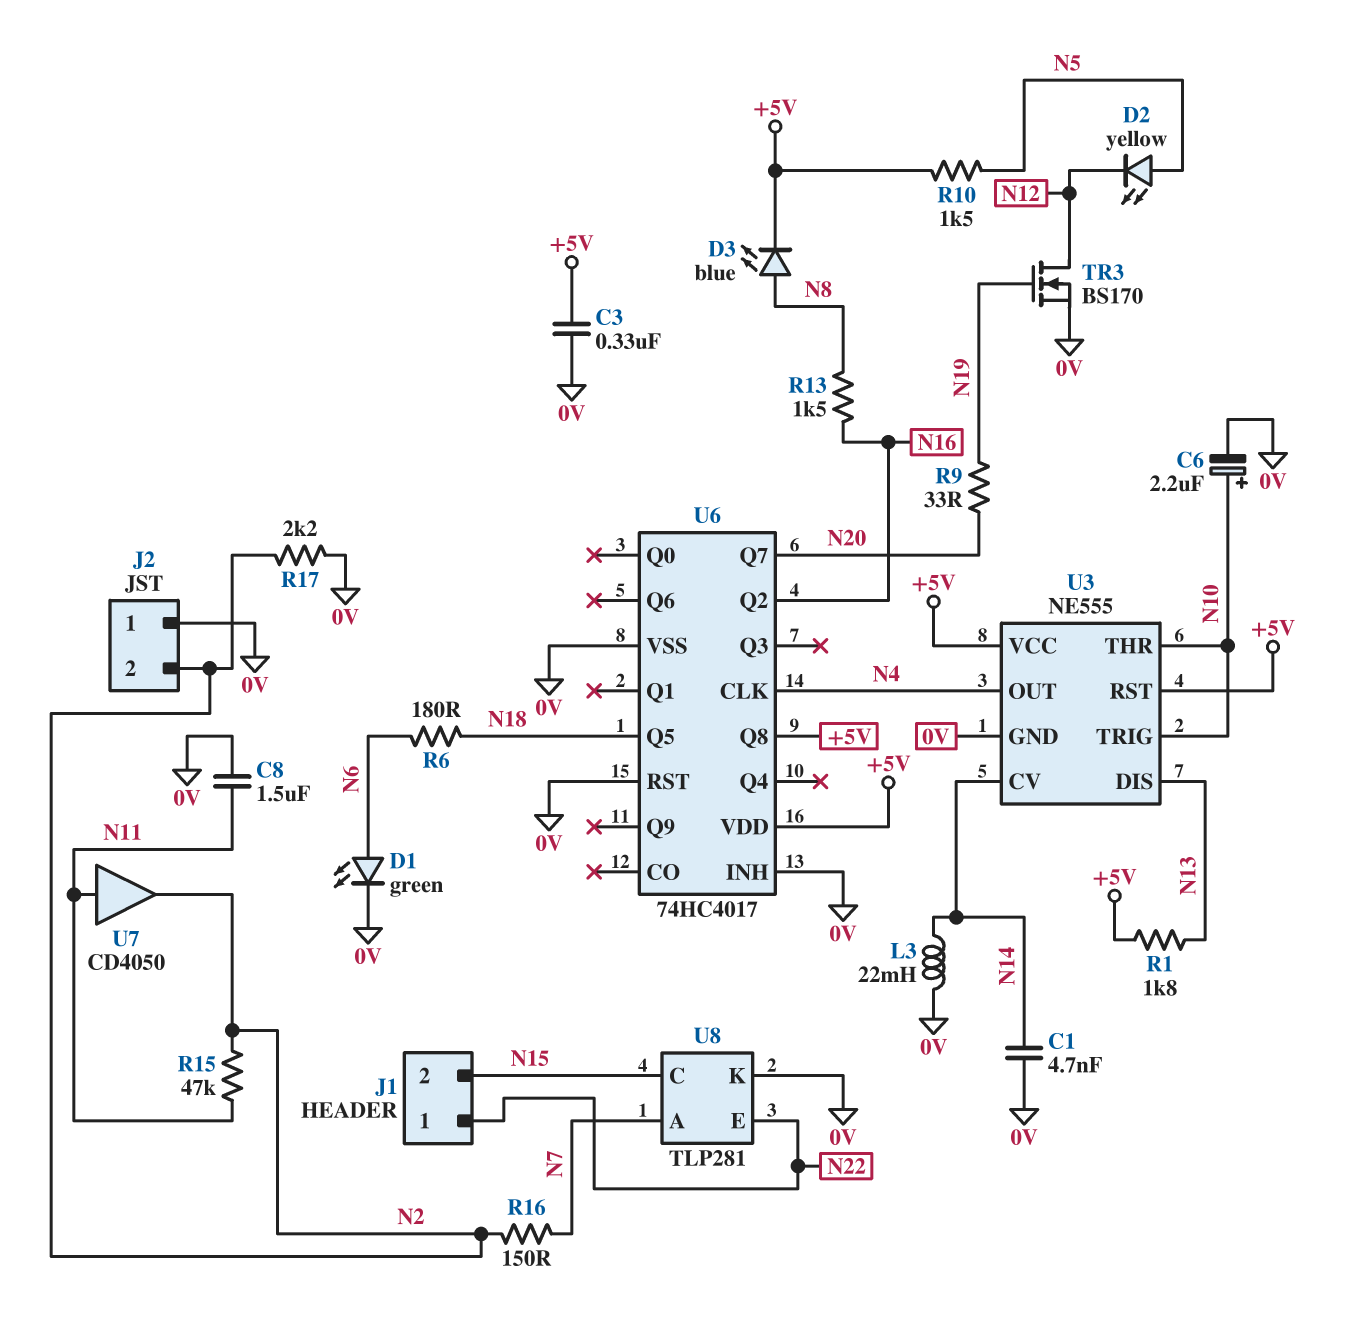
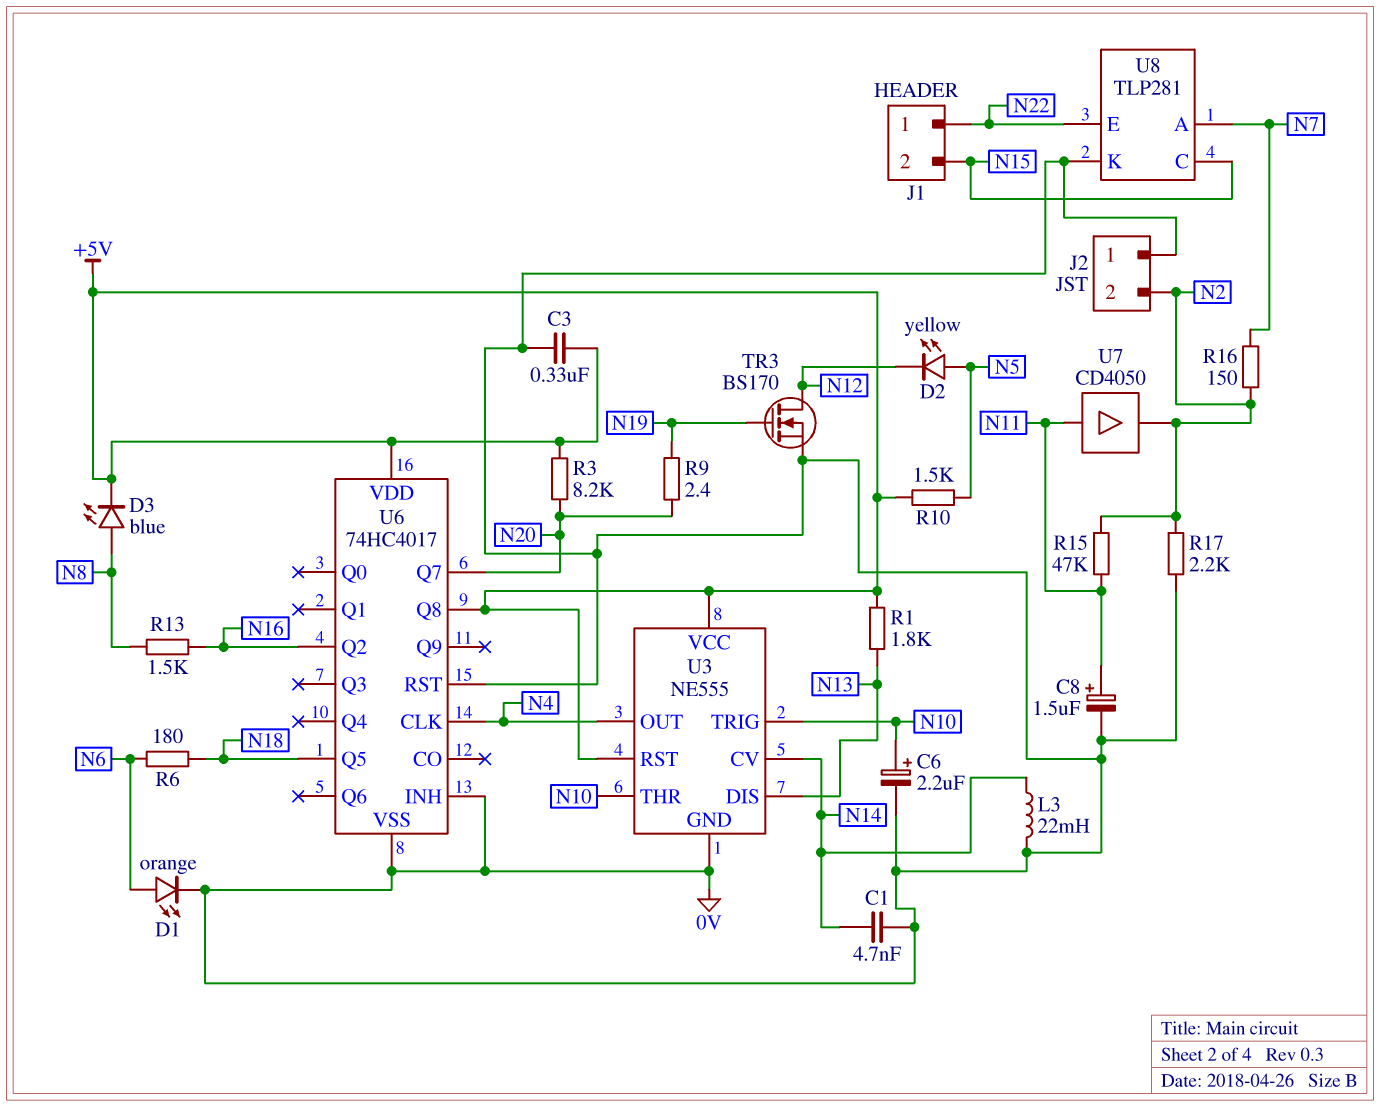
C8: 1.5uF (0V, N11) -> 1.5uF (plus N11, minus 0V)
D1: LED green (A N6, K 0V) -> LED orange (A N6, K 0V)
R3: none -> 8.2k (+5V, N20)
R9: 33 (N19, N20) -> 2.4 (N19, N20)

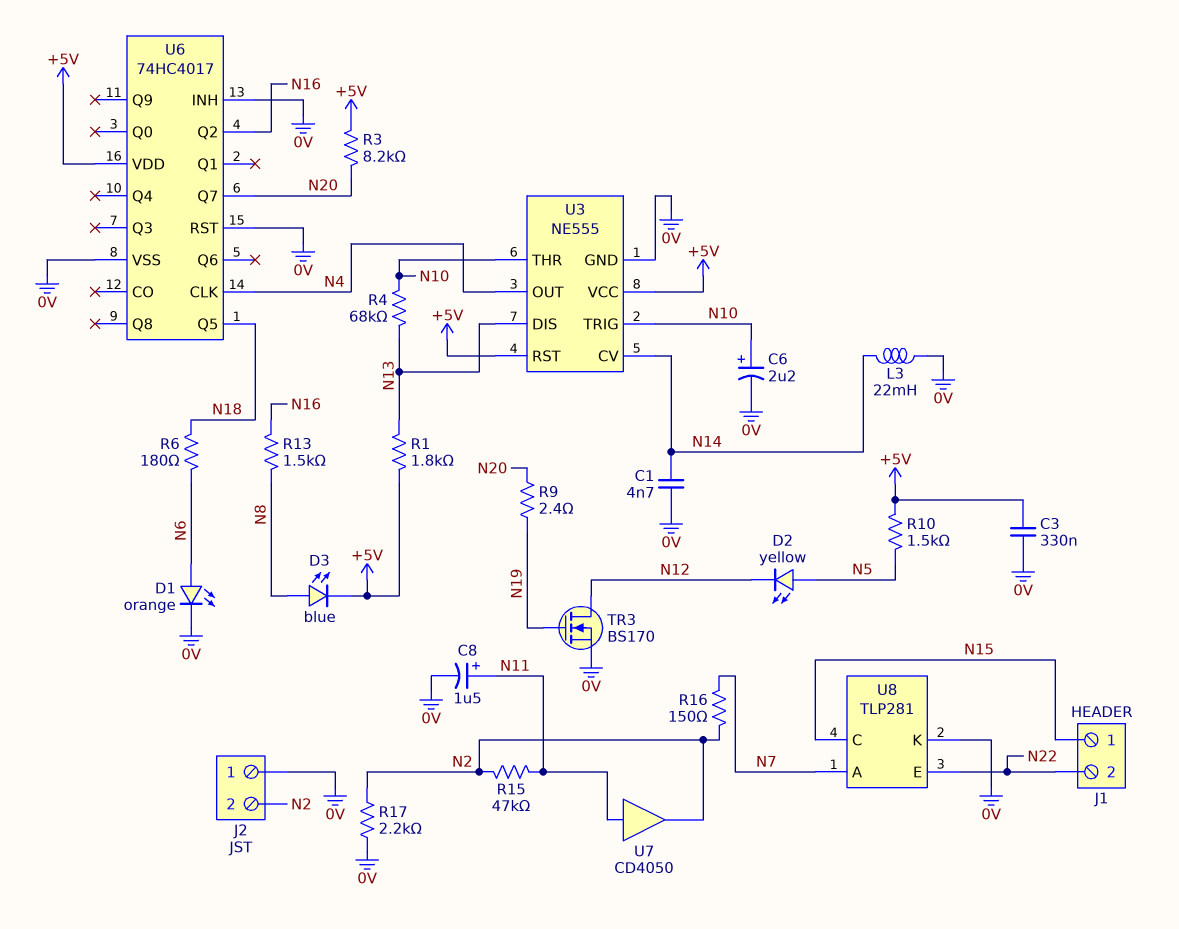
J1 pin 1: N22 -> N15
J1 pin 2: N15 -> N22
R4: none -> 68k (N10, N13)
U6 pin Q8: +5V -> none

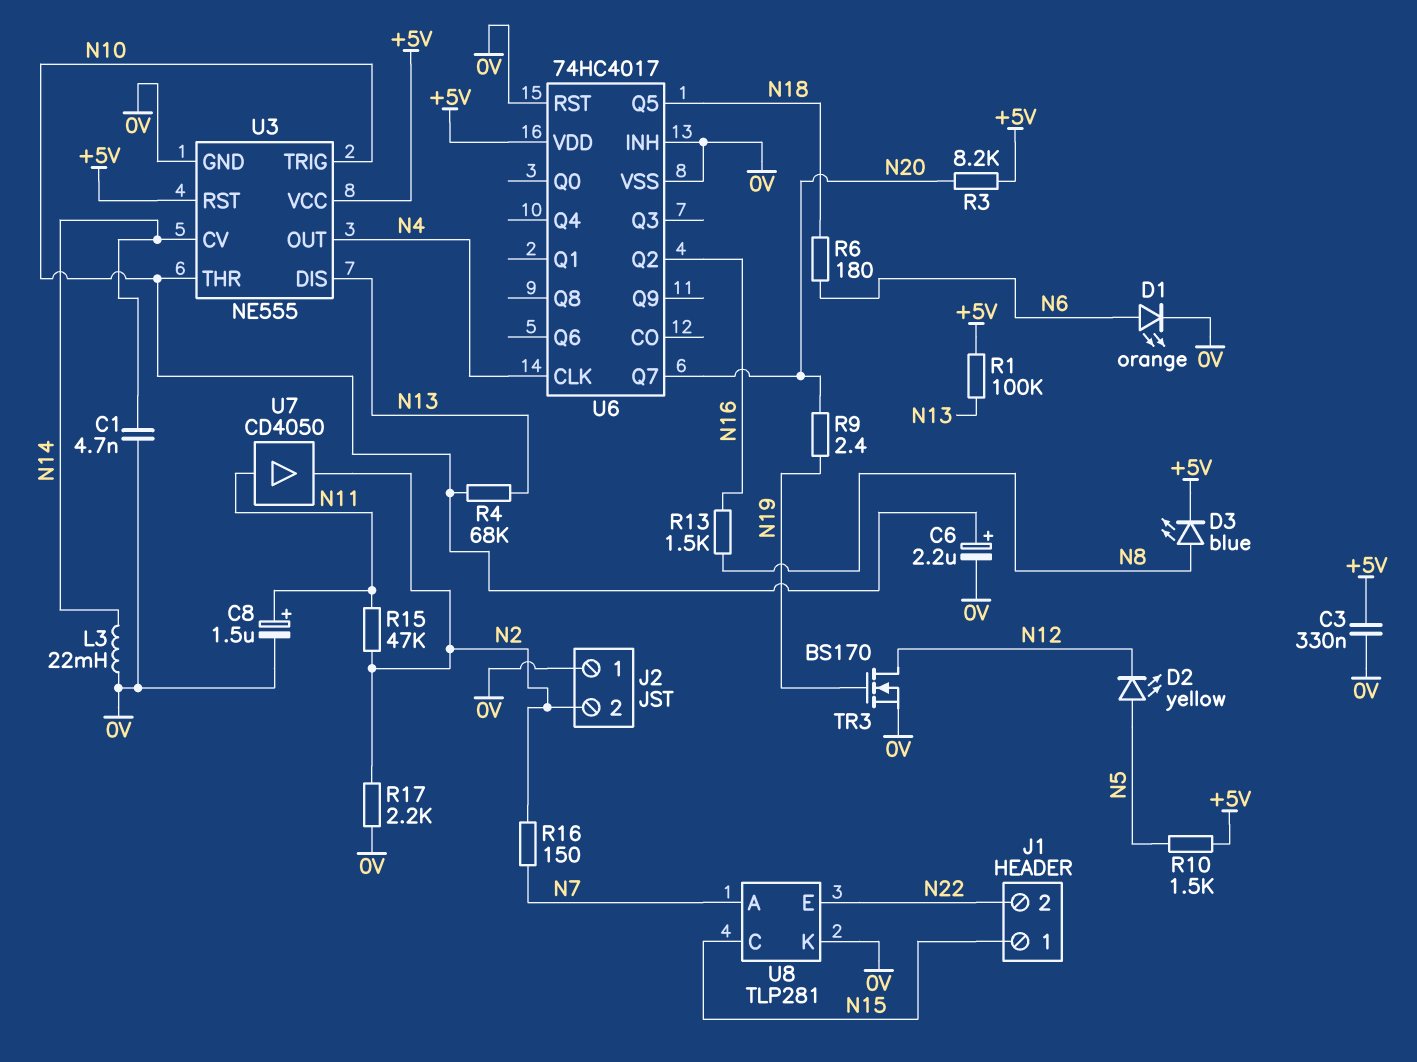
R1: 1.8k (+5V, N13) -> 100k (+5V, N13)

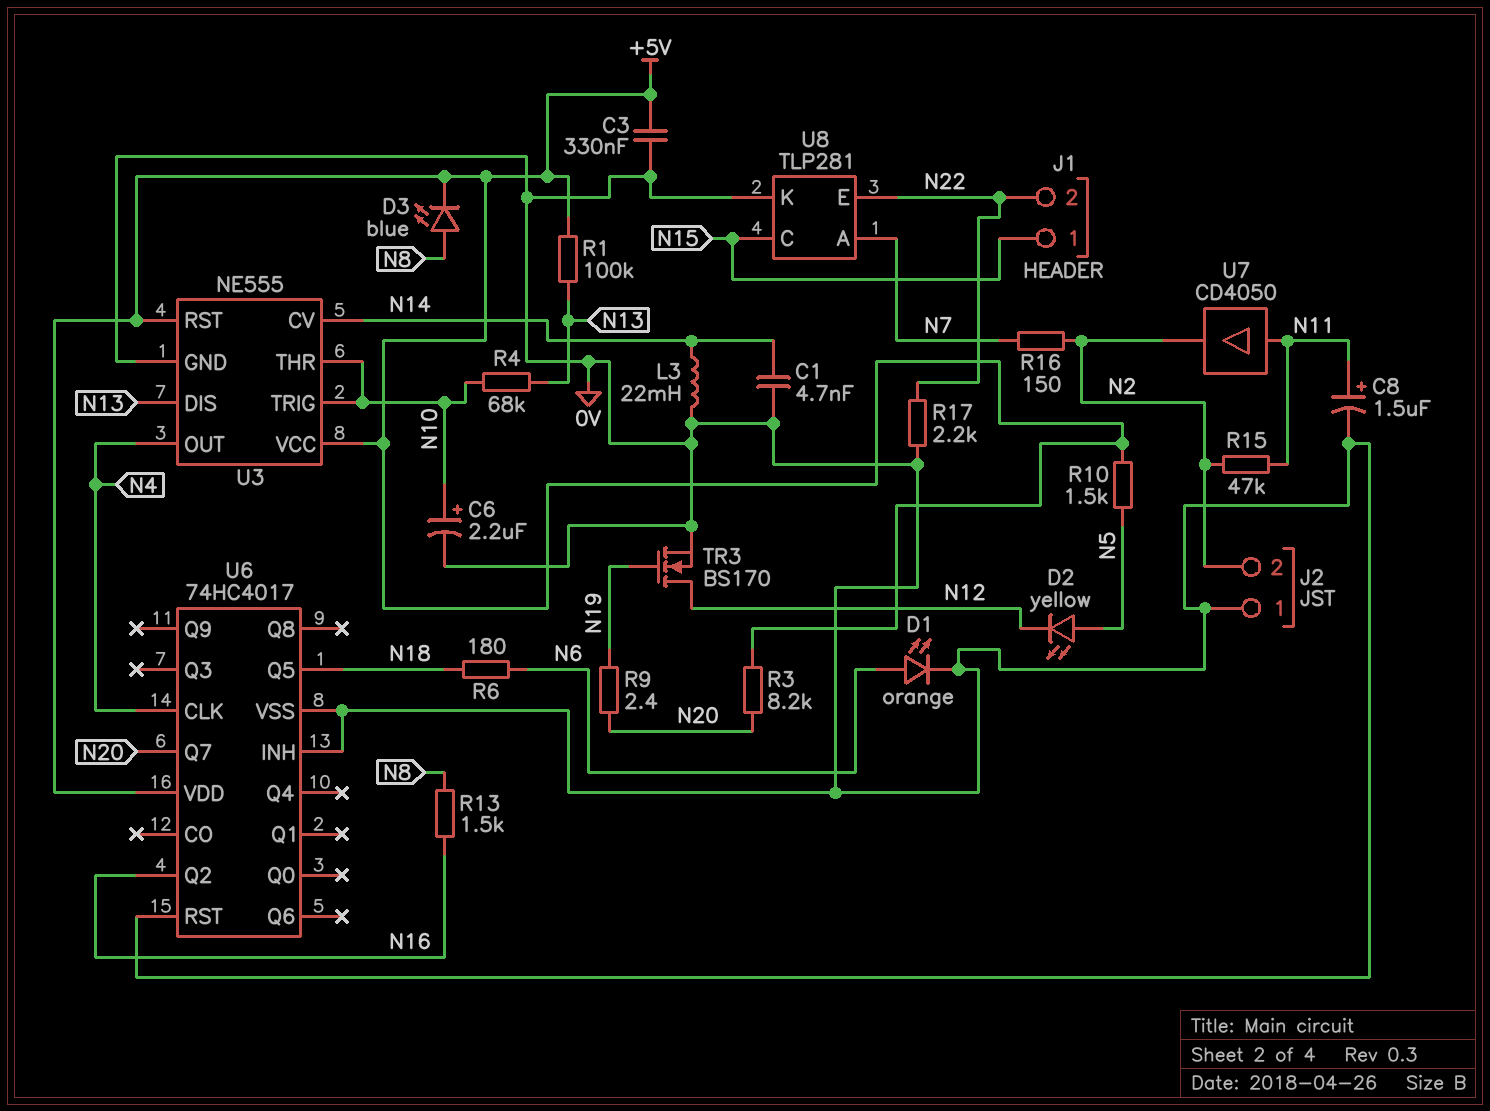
R17: 2.2k (0V, N2) -> 2.2k (0V, N22)

